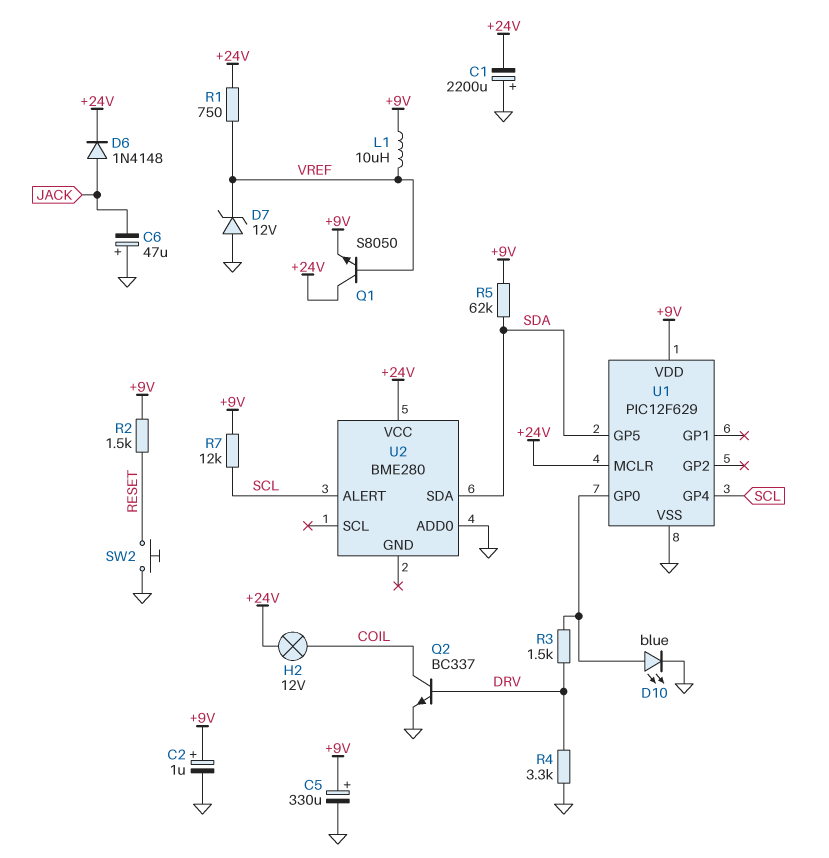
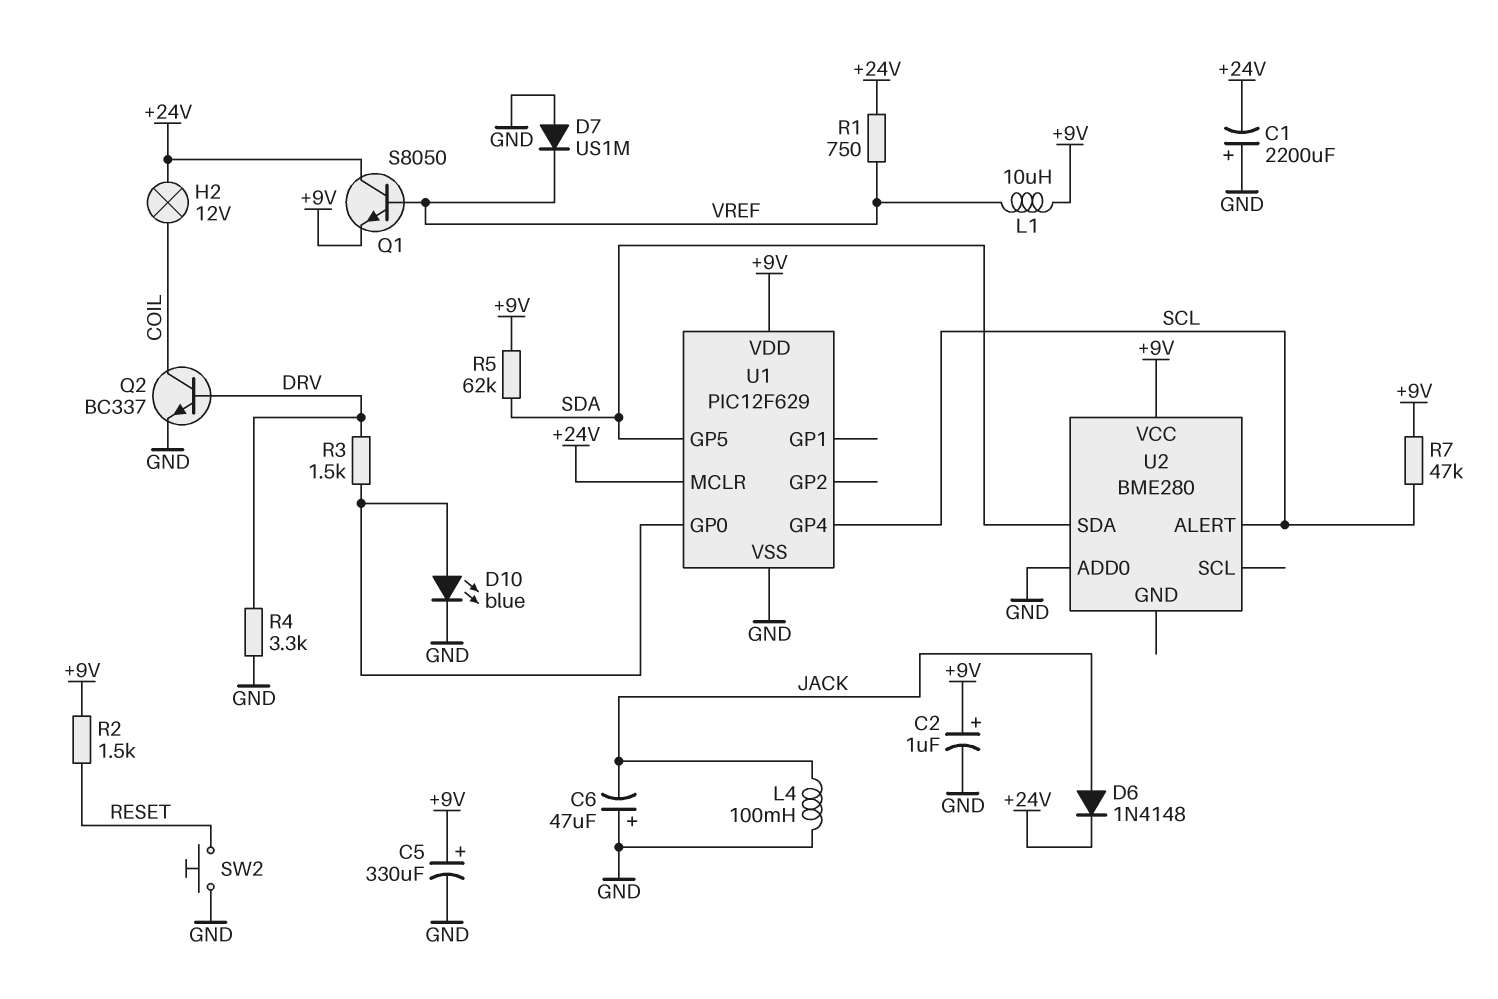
D7: zener 12V (A GND, K VREF) -> diode US1M (A GND, K VREF)
L4: none -> 100mH (GND, JACK)
R7: 12k (+9V, SCL) -> 47k (+9V, SCL)
U2 pin VCC: +24V -> +9V

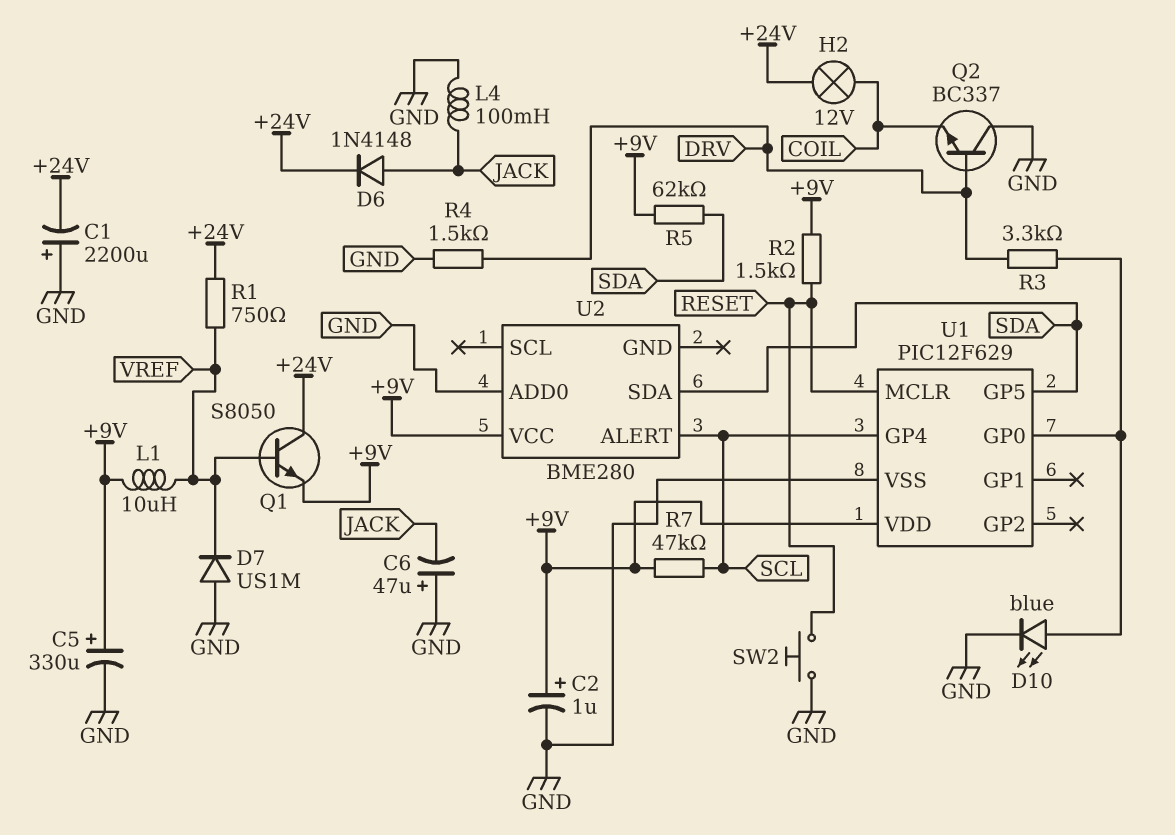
Q2: NPN BC337 (B DRV, C COIL, E GND) -> NPN BC337 (B DRV, C GND, E COIL)
R3: 1.5k (DRV, U1/GP0) -> 3.3k (DRV, U1/GP0)
R4: 3.3k (DRV, GND) -> 1.5k (DRV, GND)
U1 pin MCLR: +24V -> RESET

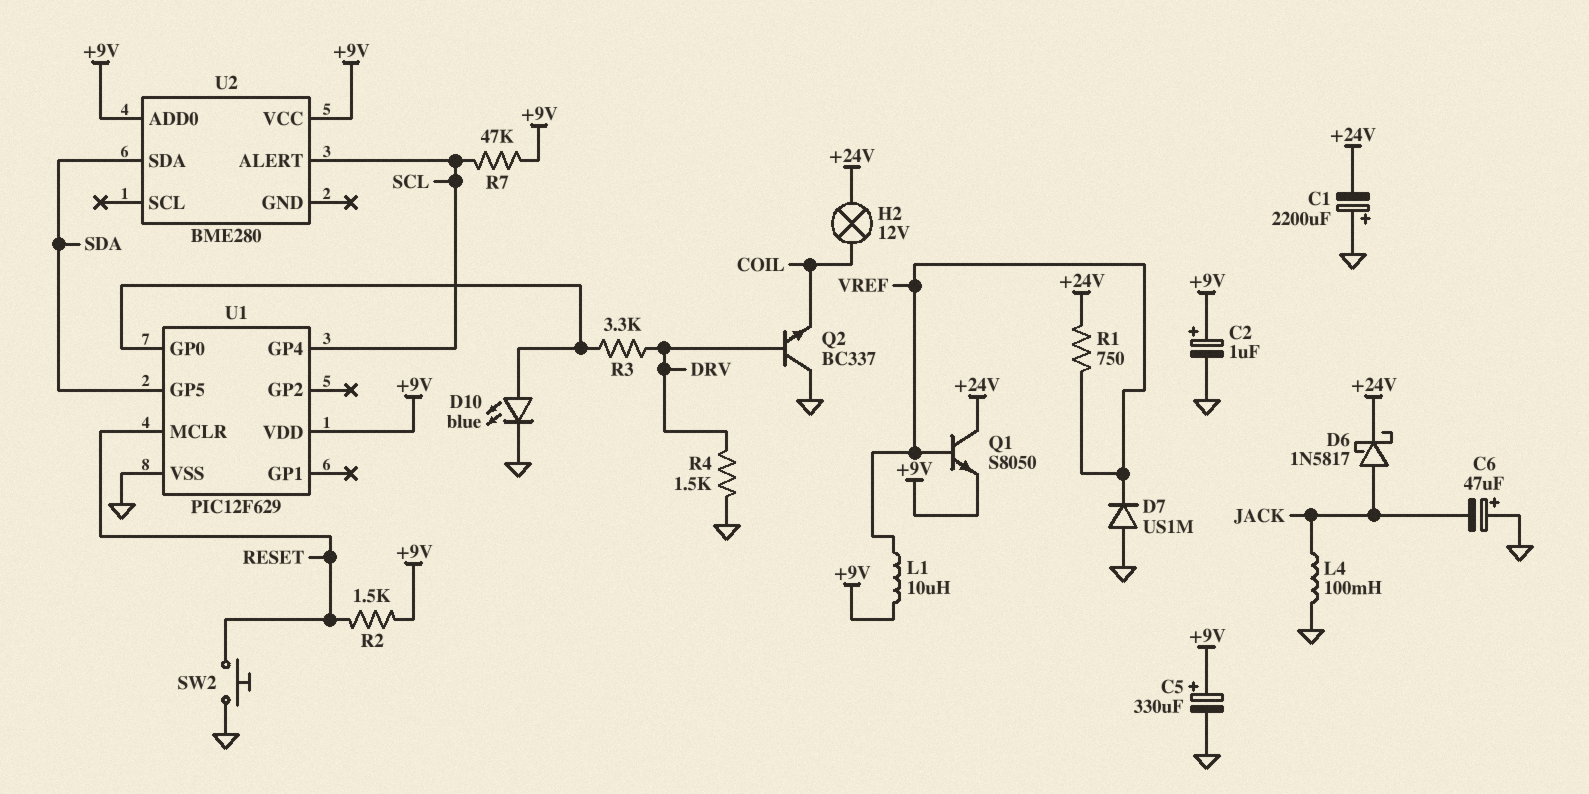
D6: diode 1N4148 (A JACK, K +24V) -> schottky 1N5817 (A JACK, K +24V)
R5: 62k (+9V, SDA) -> none
U2 pin ADD0: GND -> +9V

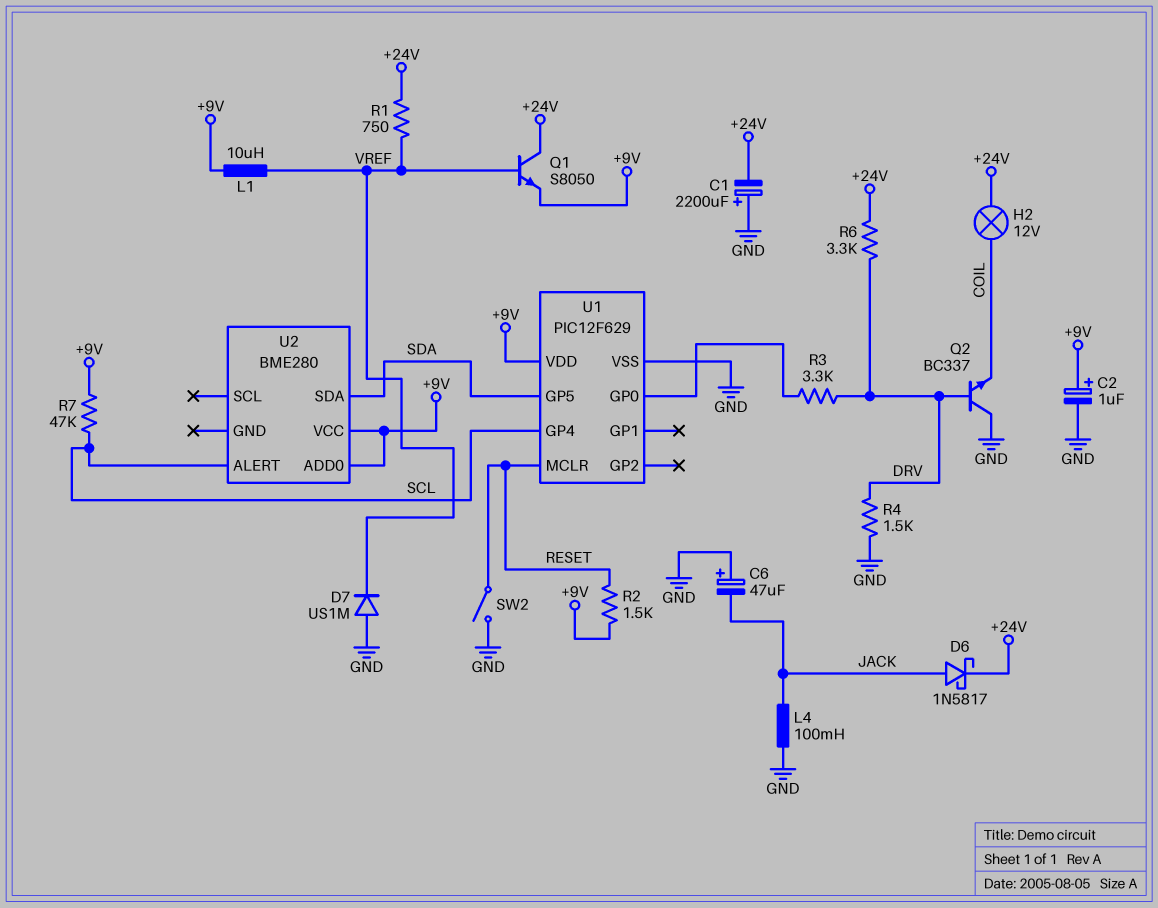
C5: 330uF (plus +9V, minus GND) -> none
D10: LED blue (A U1/GP0, K GND) -> none
R6: none -> 3.3k (+24V, DRV)
SW2: button (GND, RESET) -> switch (GND, RESET)

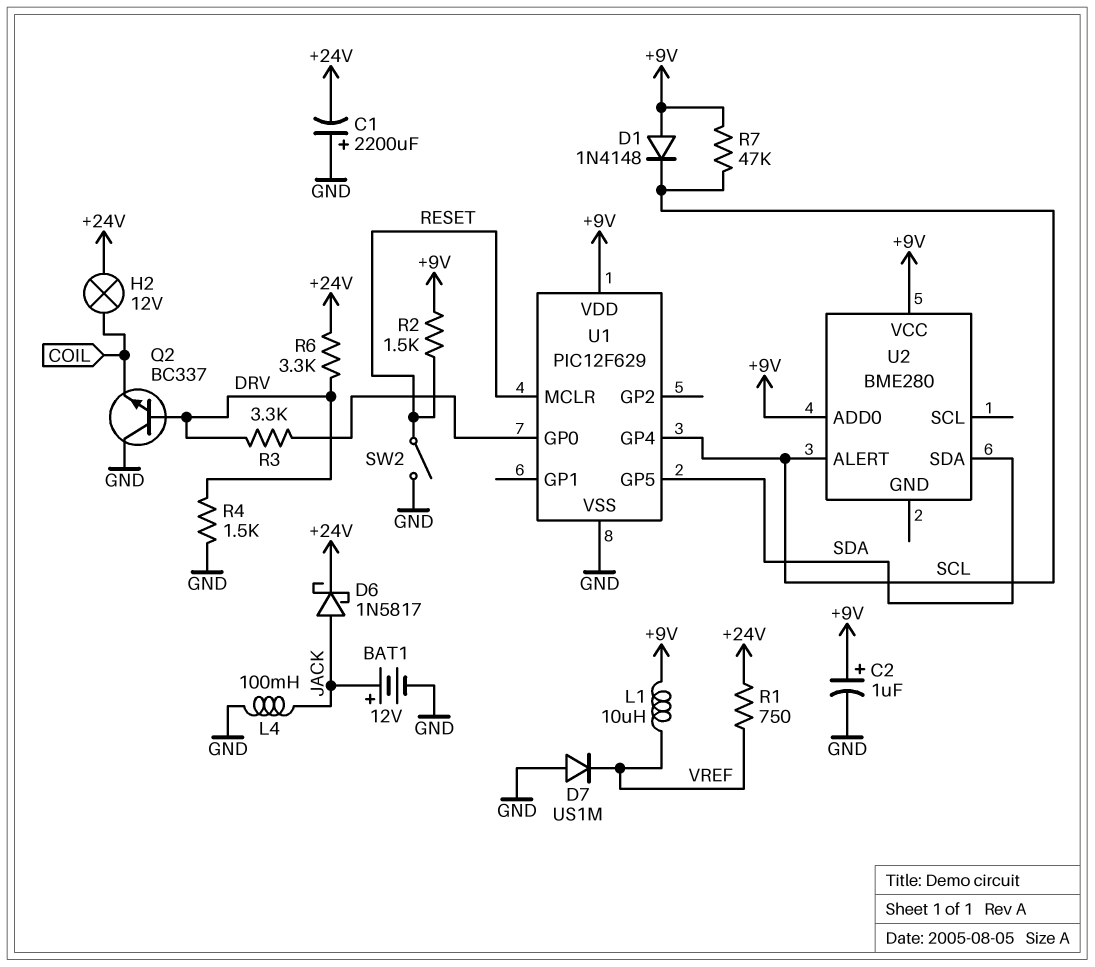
BAT1: none -> 12V (plus JACK, minus GND)
C6: 47uF (plus GND, minus JACK) -> none
D1: none -> diode 1N4148 (A +9V, K SCL)
Q1: NPN S8050 (B VREF, C +24V, E +9V) -> none

